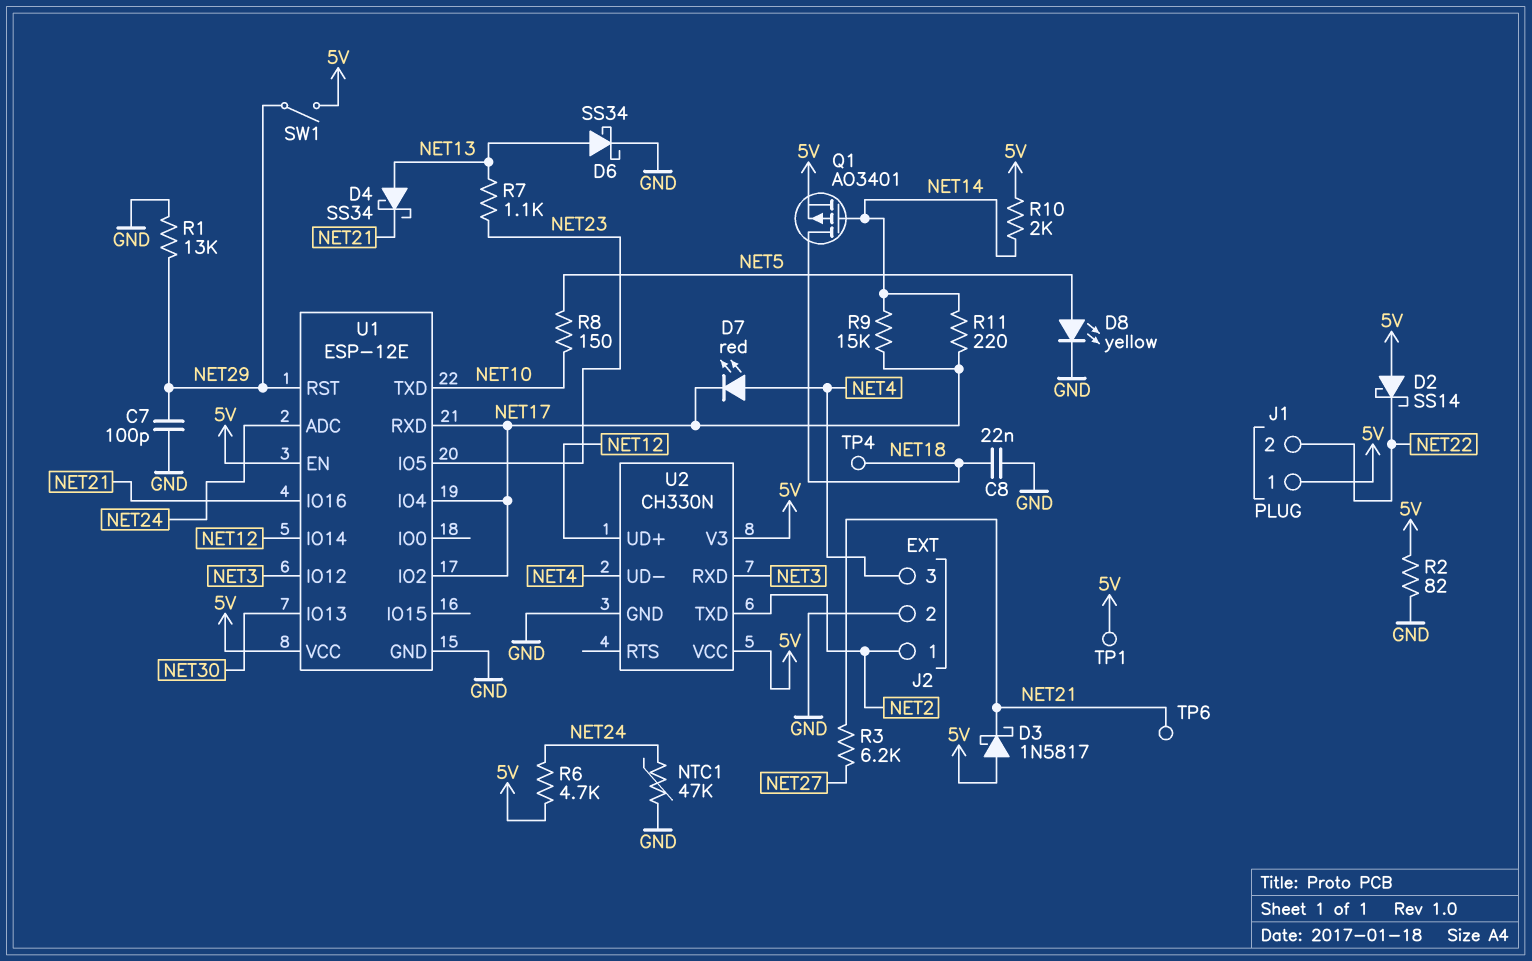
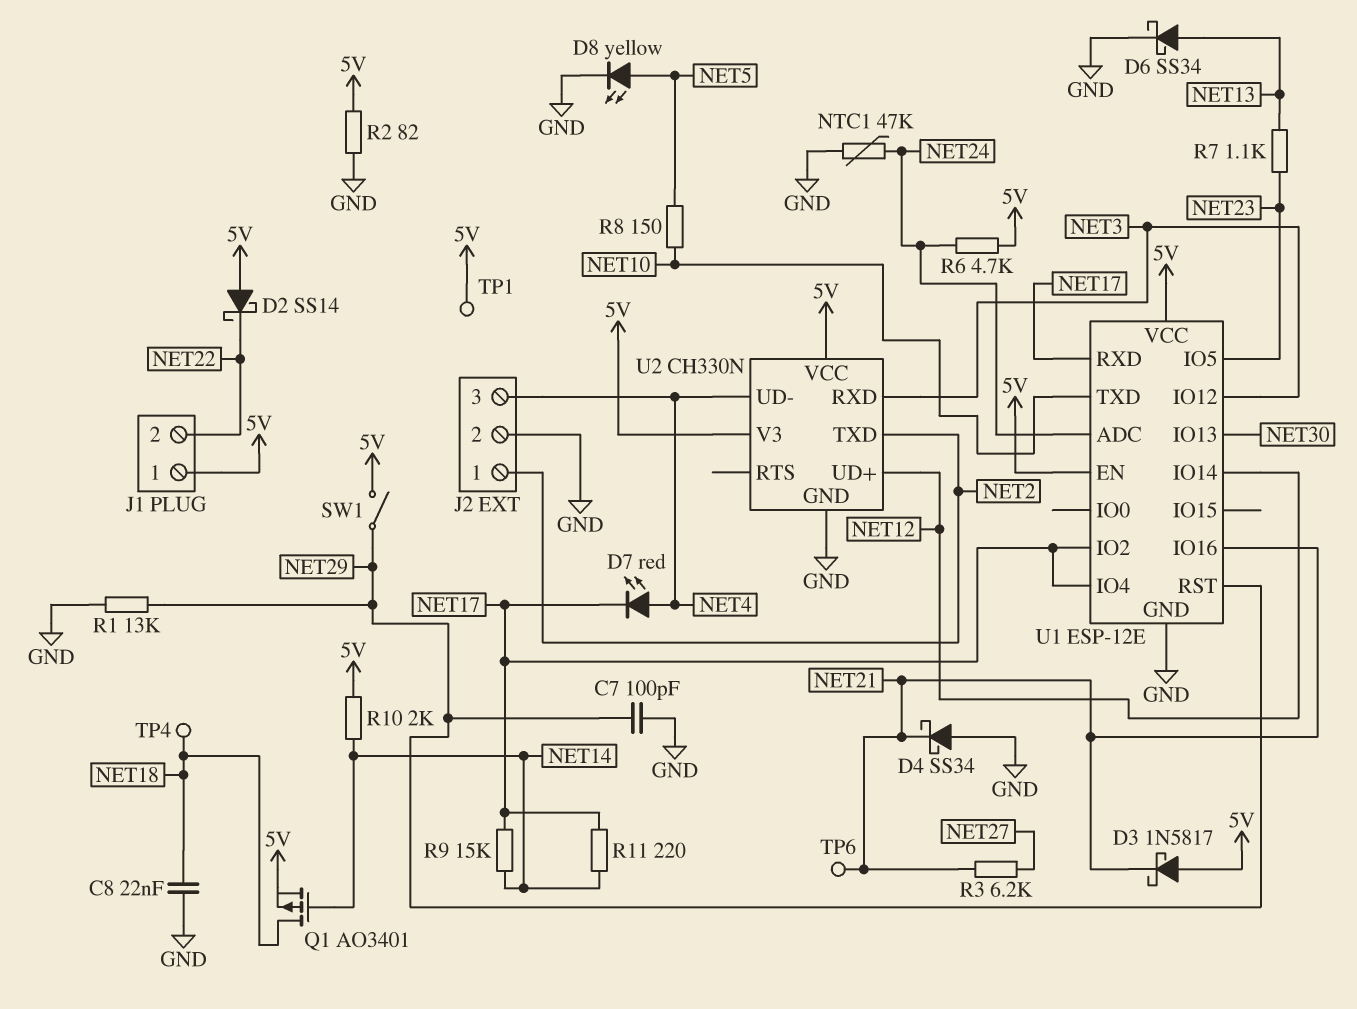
D4: schottky SS34 (A NET13, K NET21) -> schottky SS34 (A GND, K NET21)

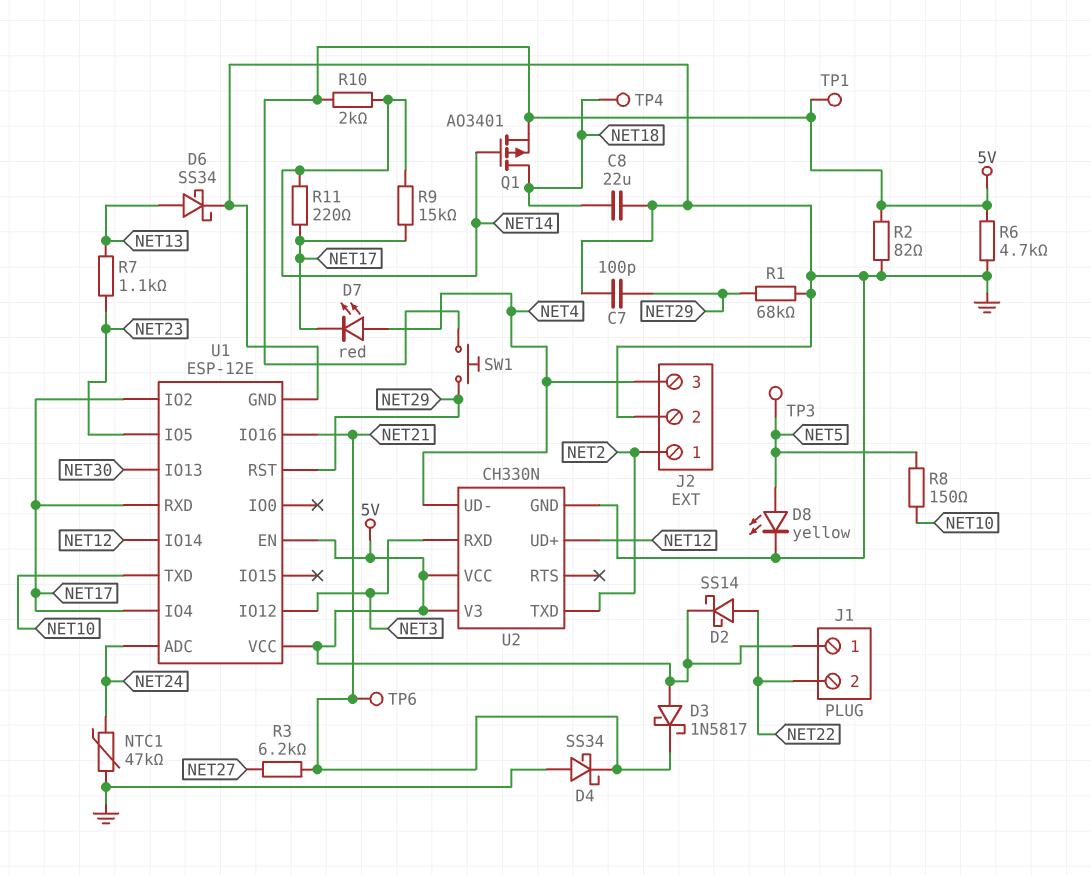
C8: 22nF (GND, NET18) -> 22uF (GND, NET18)
D2: schottky SS14 (A 5V, K NET22) -> schottky SS14 (A NET22, K 5V)
R1: 13k (GND, NET29) -> 68k (GND, NET29)
R6: 4.7k (5V, NET24) -> 4.7k (5V, GND)
SW1: switch (5V, NET29) -> button (5V, NET29)
TP3: none -> test point (NET5)

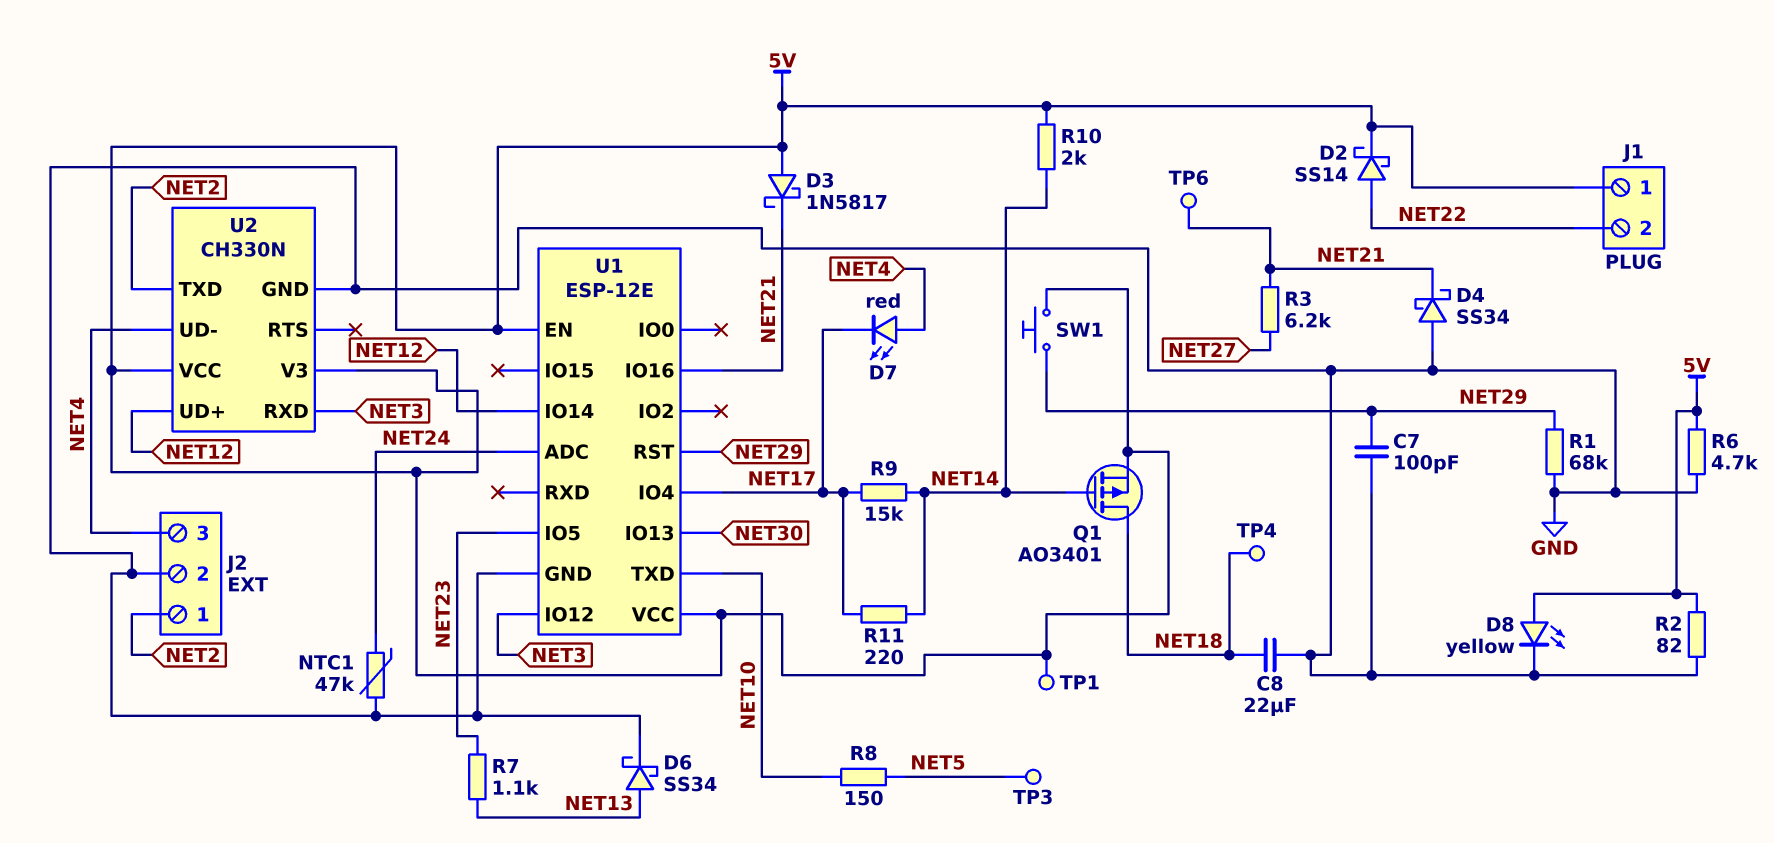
D8: LED yellow (A NET5, K GND) -> LED yellow (A 5V, K GND)
U1 pin IO2: NET17 -> none
U1 pin RXD: NET17 -> none

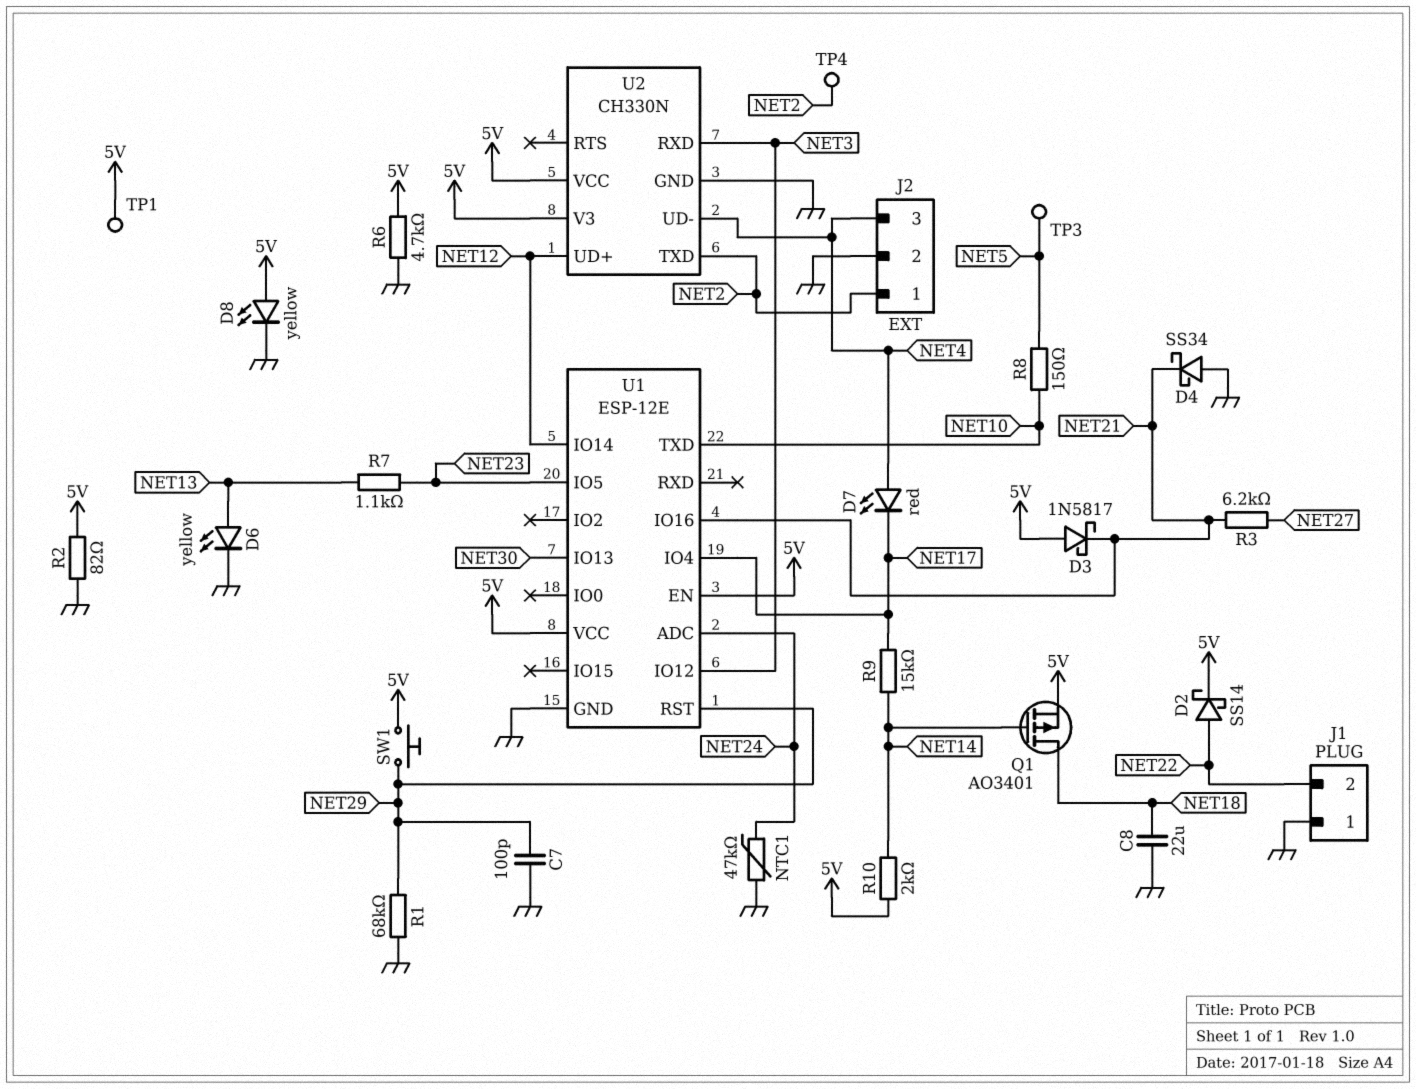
D6: schottky SS34 (A NET13, K GND) -> LED yellow (A NET13, K GND)
J1 pin 1: 5V -> GND
R11: 220 (NET14, NET17) -> none
TP4: test point (NET18) -> test point (NET2)
TP6: test point (NET21) -> none

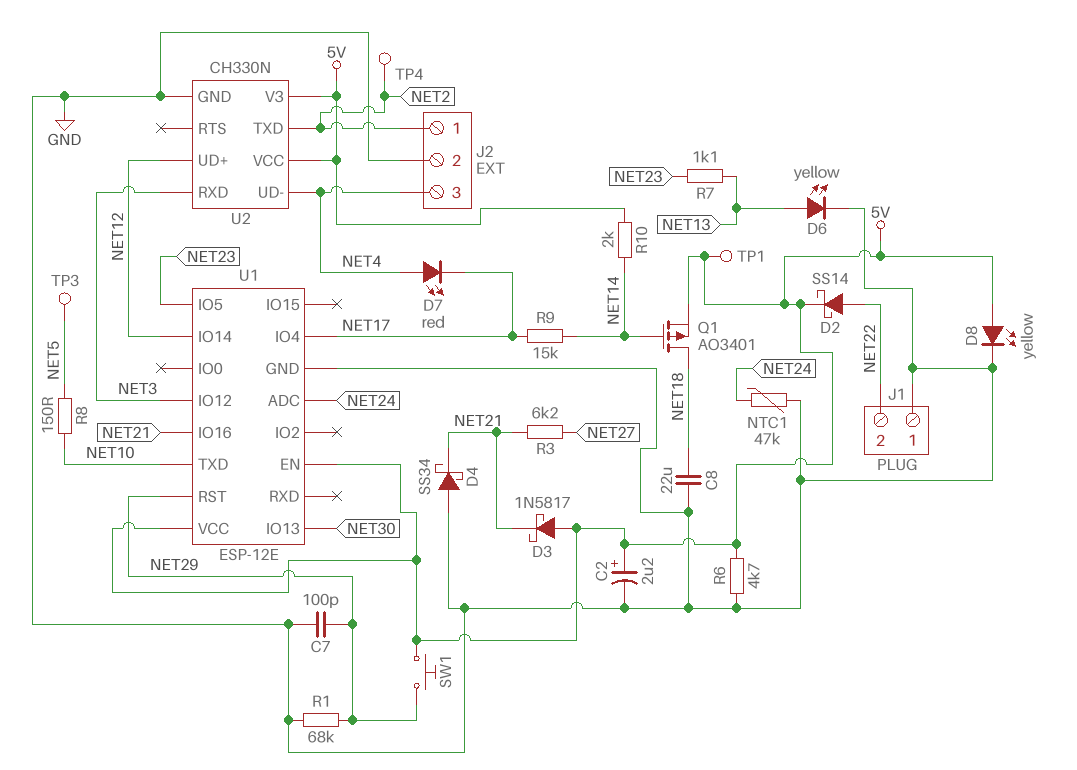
C2: none -> 2.2uF (plus 5V, minus GND)
R2: 82 (5V, GND) -> none

